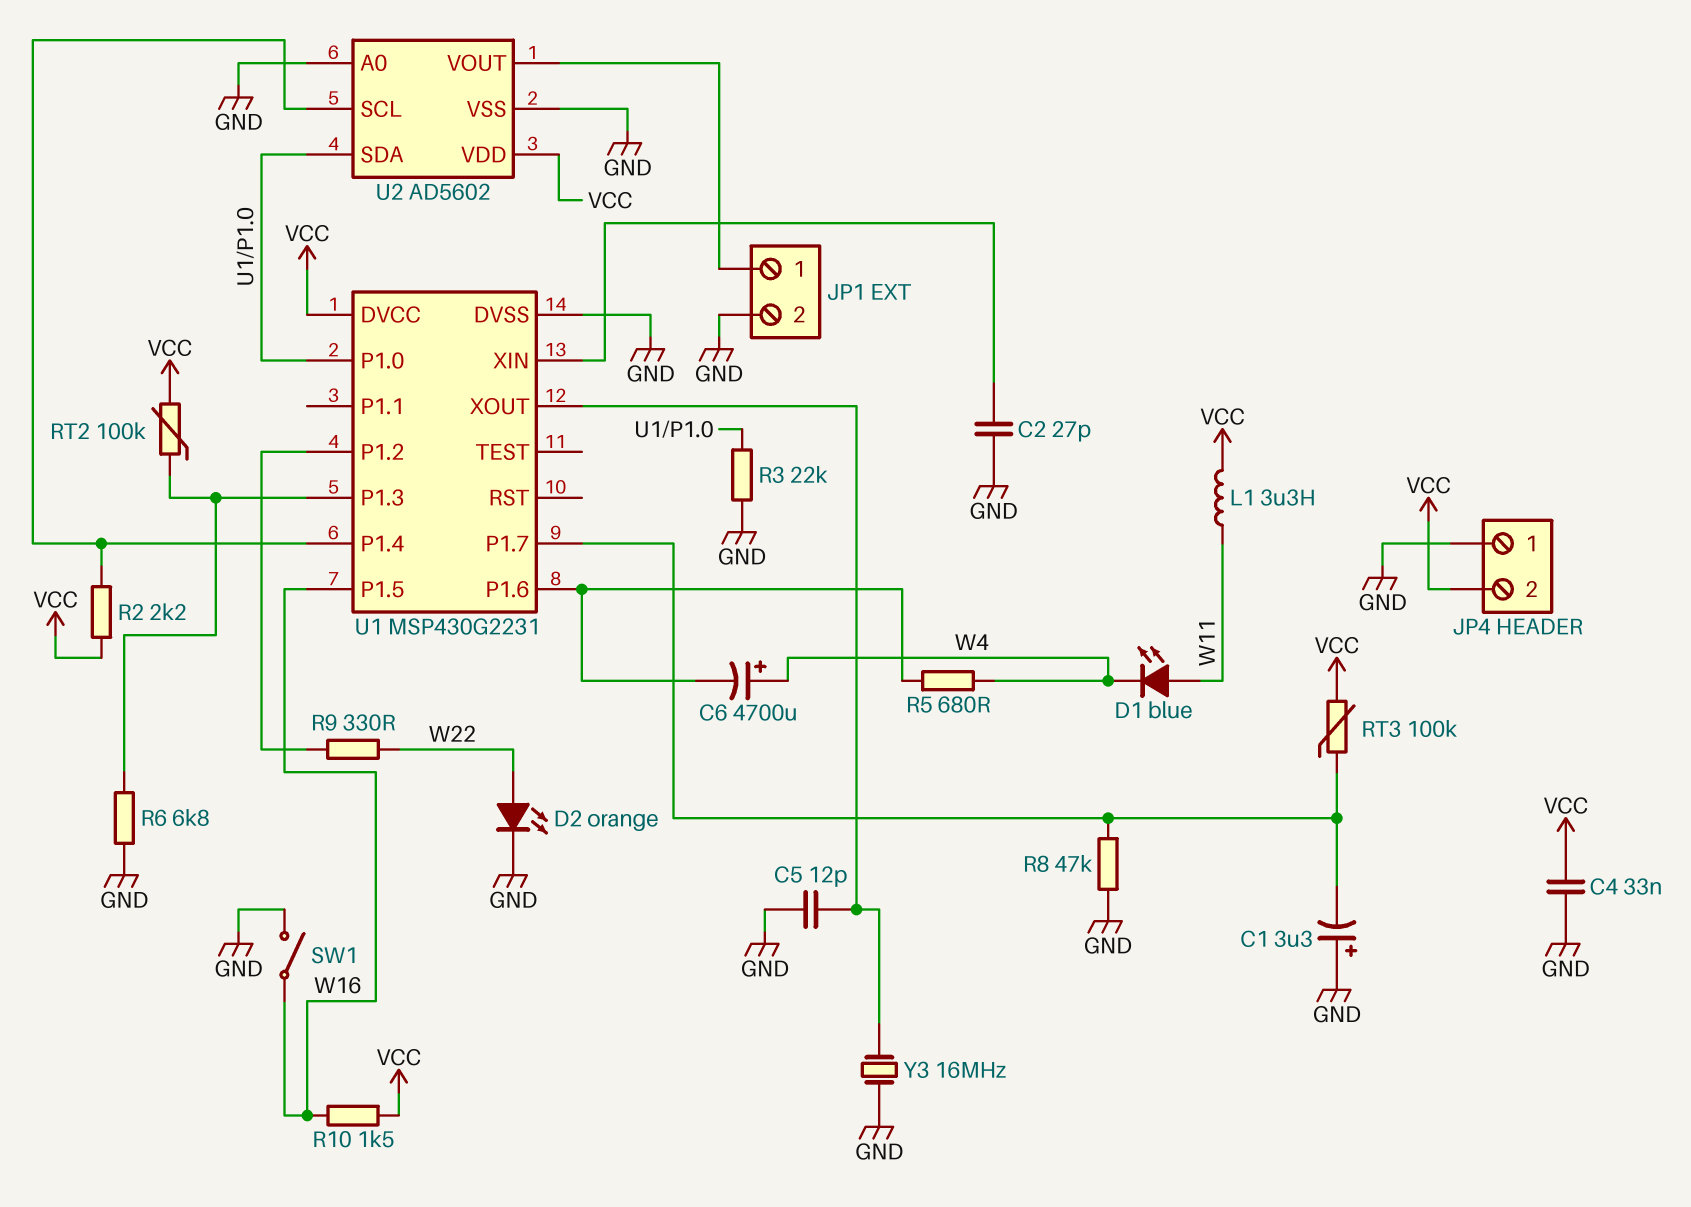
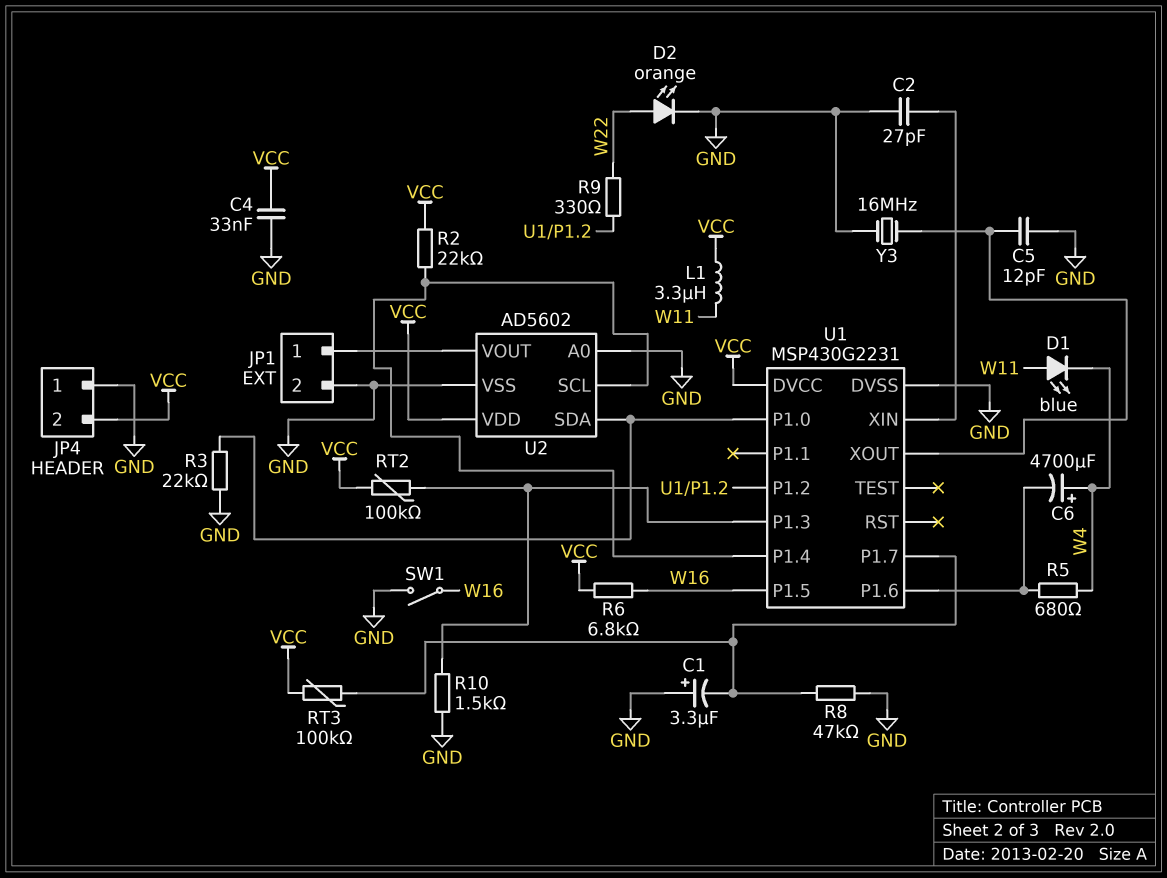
R2: 2.2k (U1/P1.4, VCC) -> 22k (U1/P1.4, VCC)
R6: 6.8k (GND, U1/P1.3) -> 6.8k (VCC, W16)
R10: 1.5k (VCC, W16) -> 1.5k (GND, U1/P1.3)

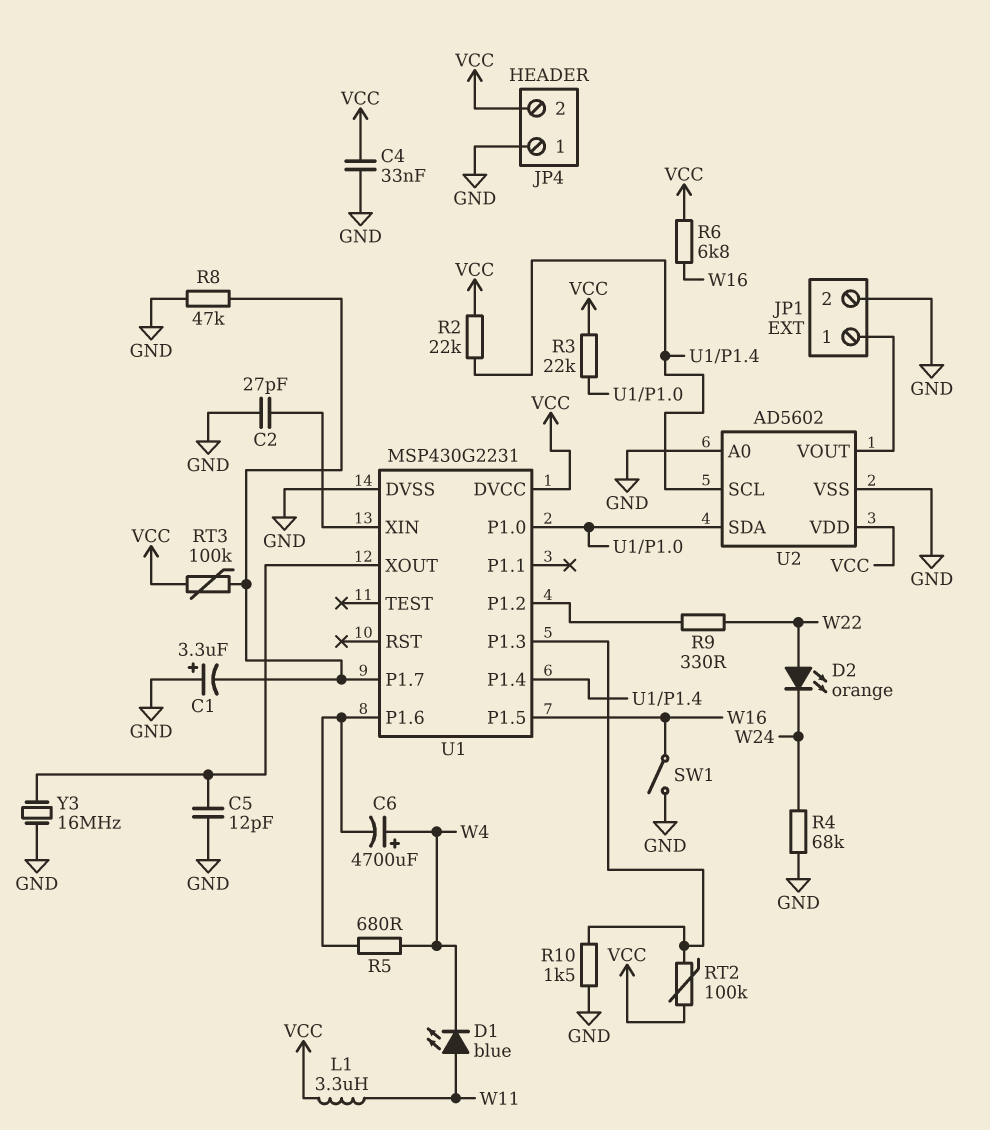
D2: LED orange (A W22, K GND) -> LED orange (A W22, K W24)
R3: 22k (GND, U1/P1.0) -> 22k (U1/P1.0, VCC)
R4: none -> 68k (GND, W24)

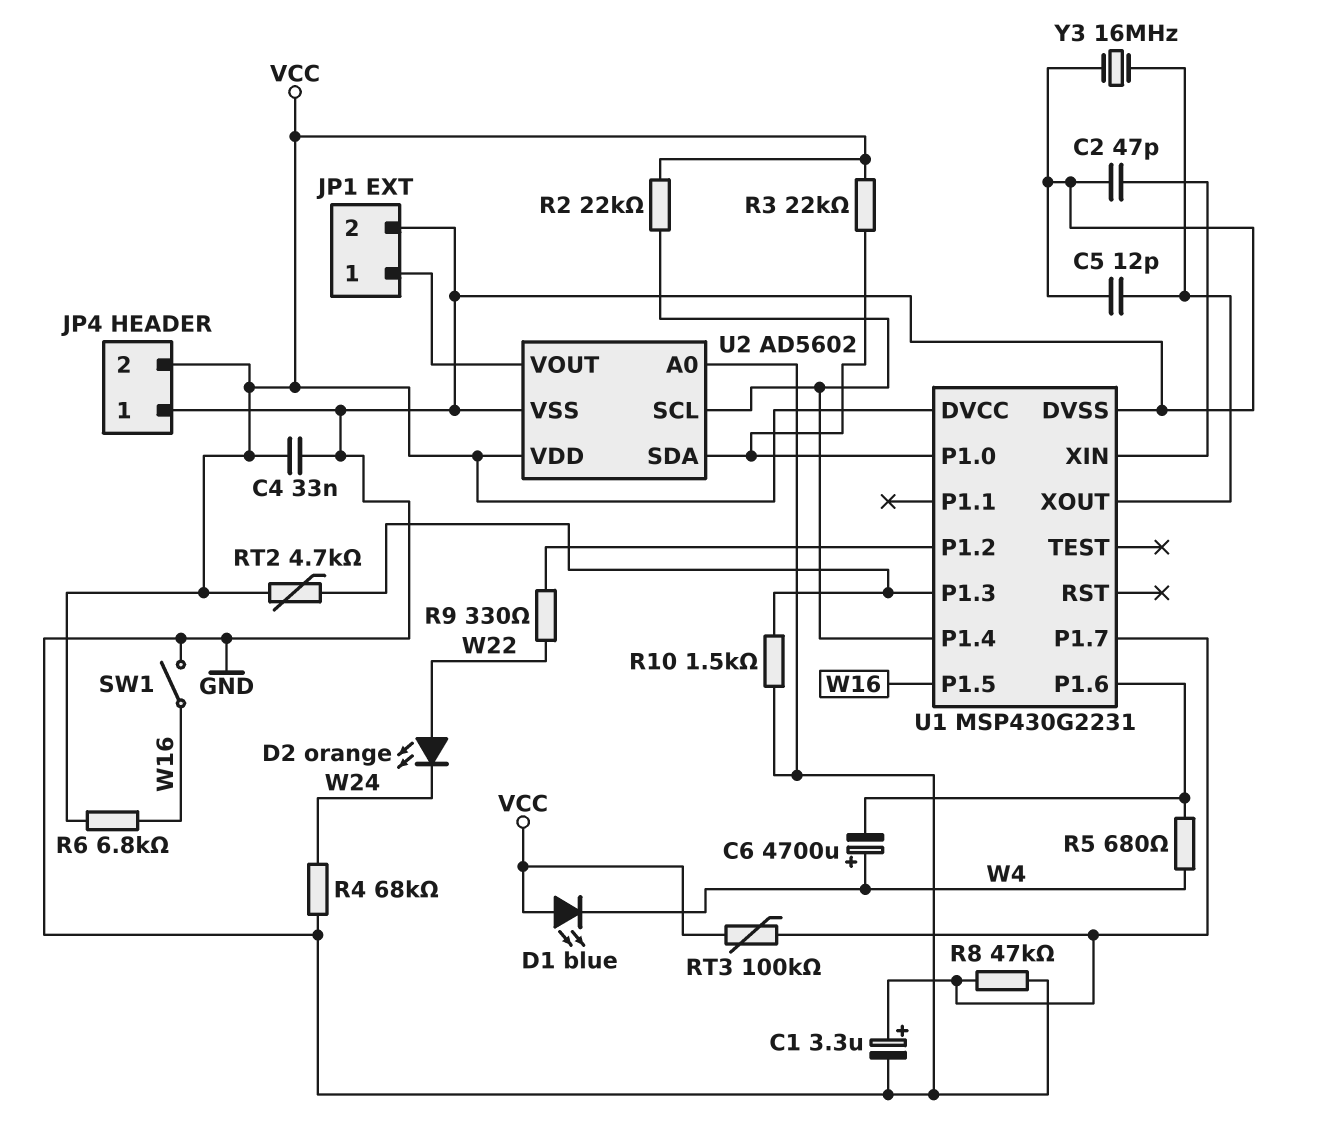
C1: 3.3uF (plus GND, minus U1/P1.7) -> 3.3uF (plus U1/P1.7, minus GND)
C2: 27pF (GND, U1/XIN) -> 47pF (GND, U1/XIN)
D1: LED blue (A W11, K W4) -> LED blue (A VCC, K W4)
L1: 3.3uH (VCC, W11) -> none
RT2: 100k (U1/P1.3, VCC) -> 4.7k (U1/P1.3, VCC)

